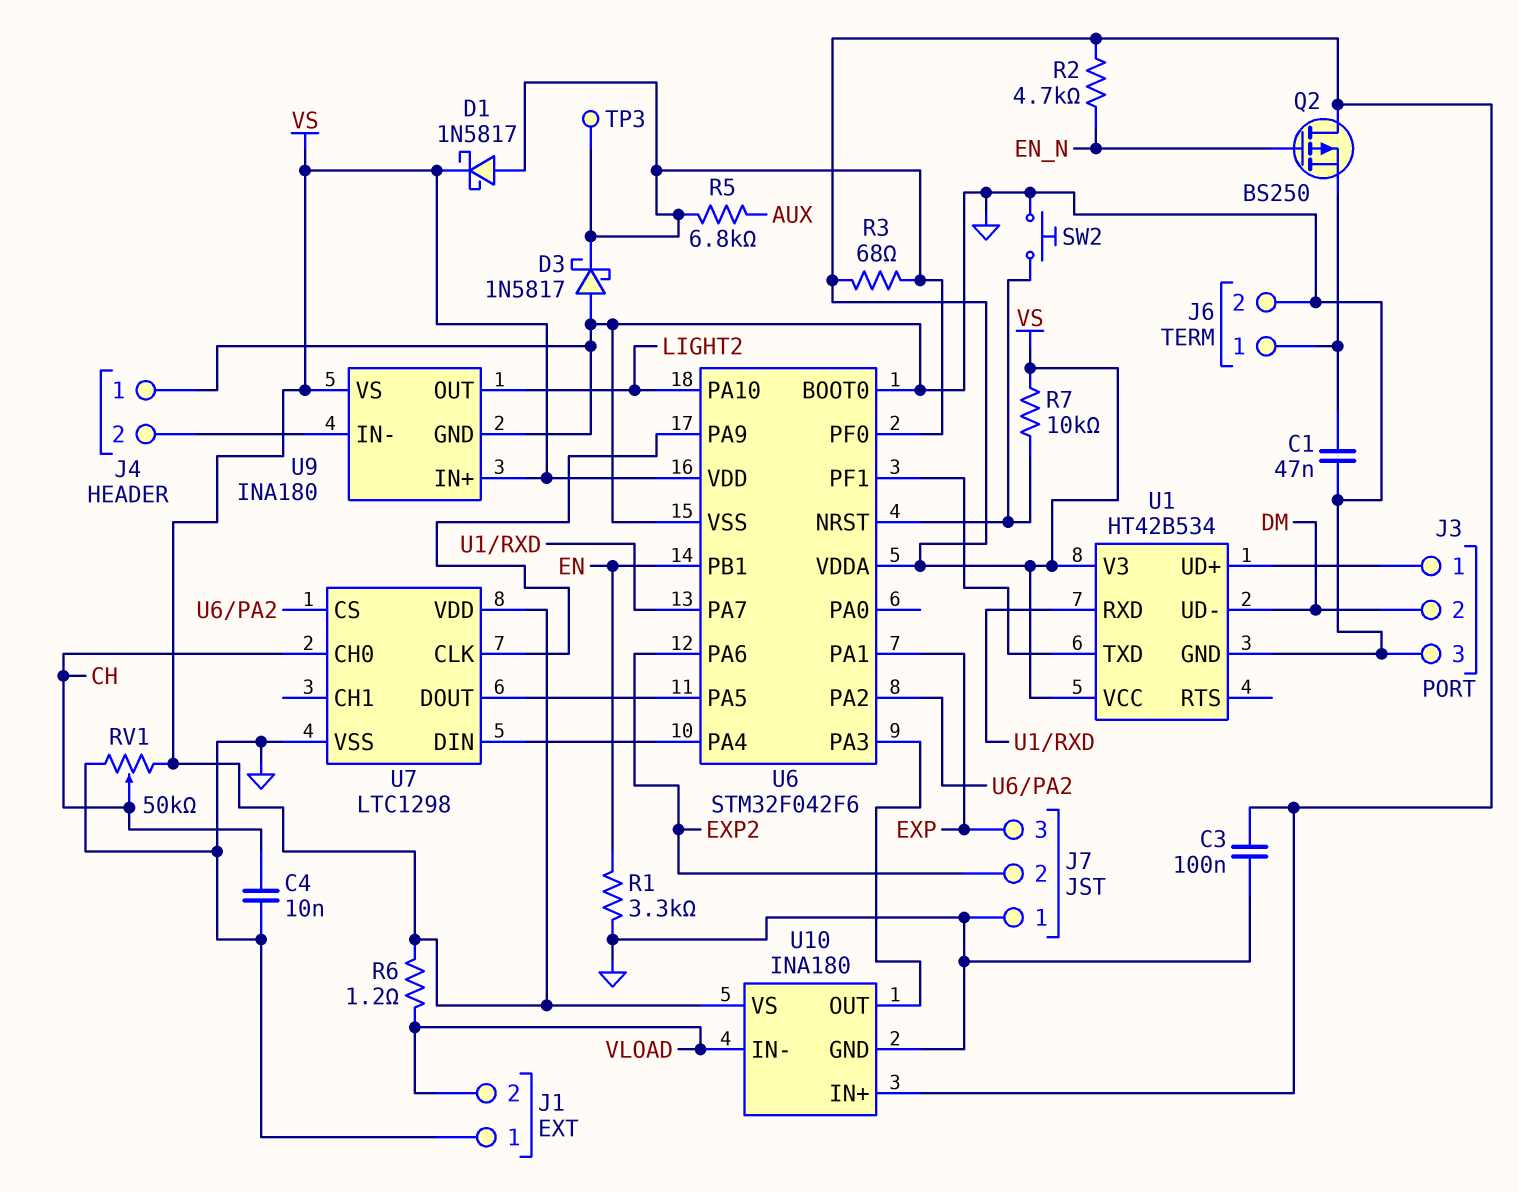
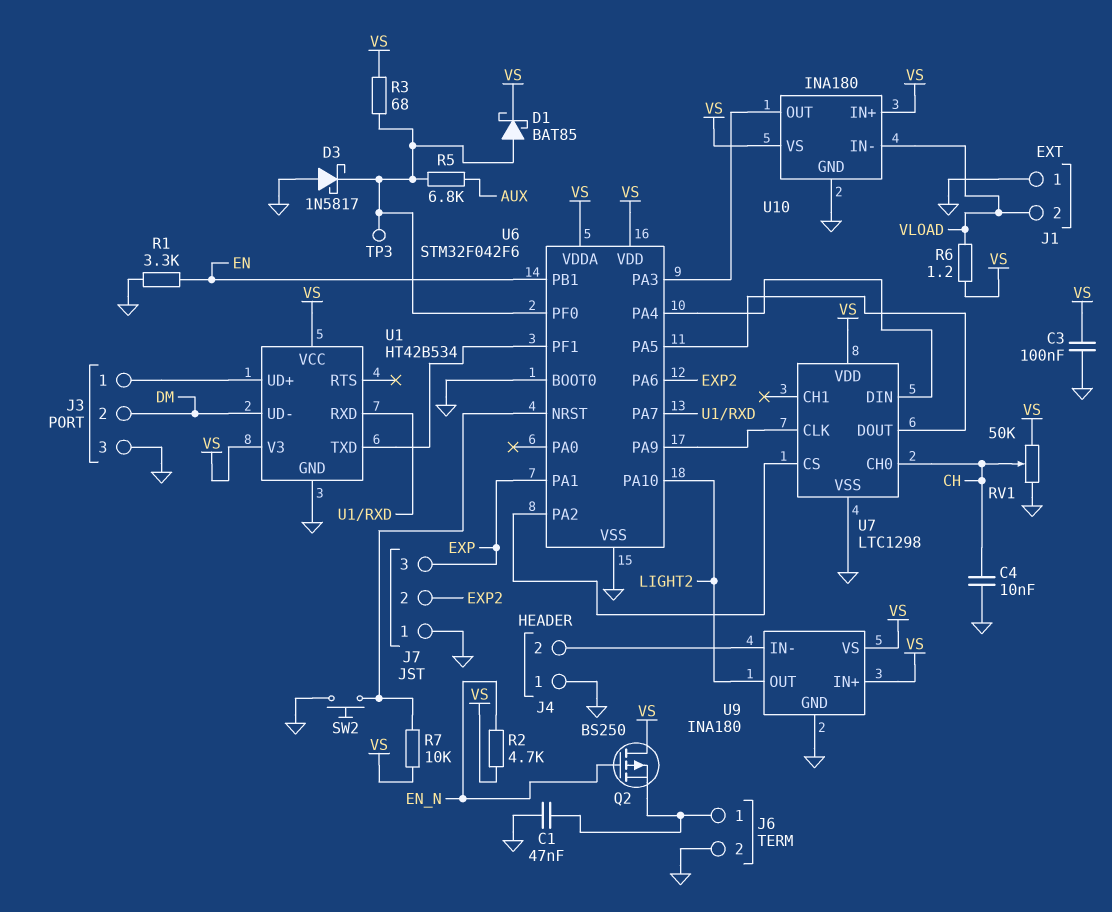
D1: schottky 1N5817 (A U6/PF0, K VS) -> schottky BAT85 (A U6/PF0, K VS)

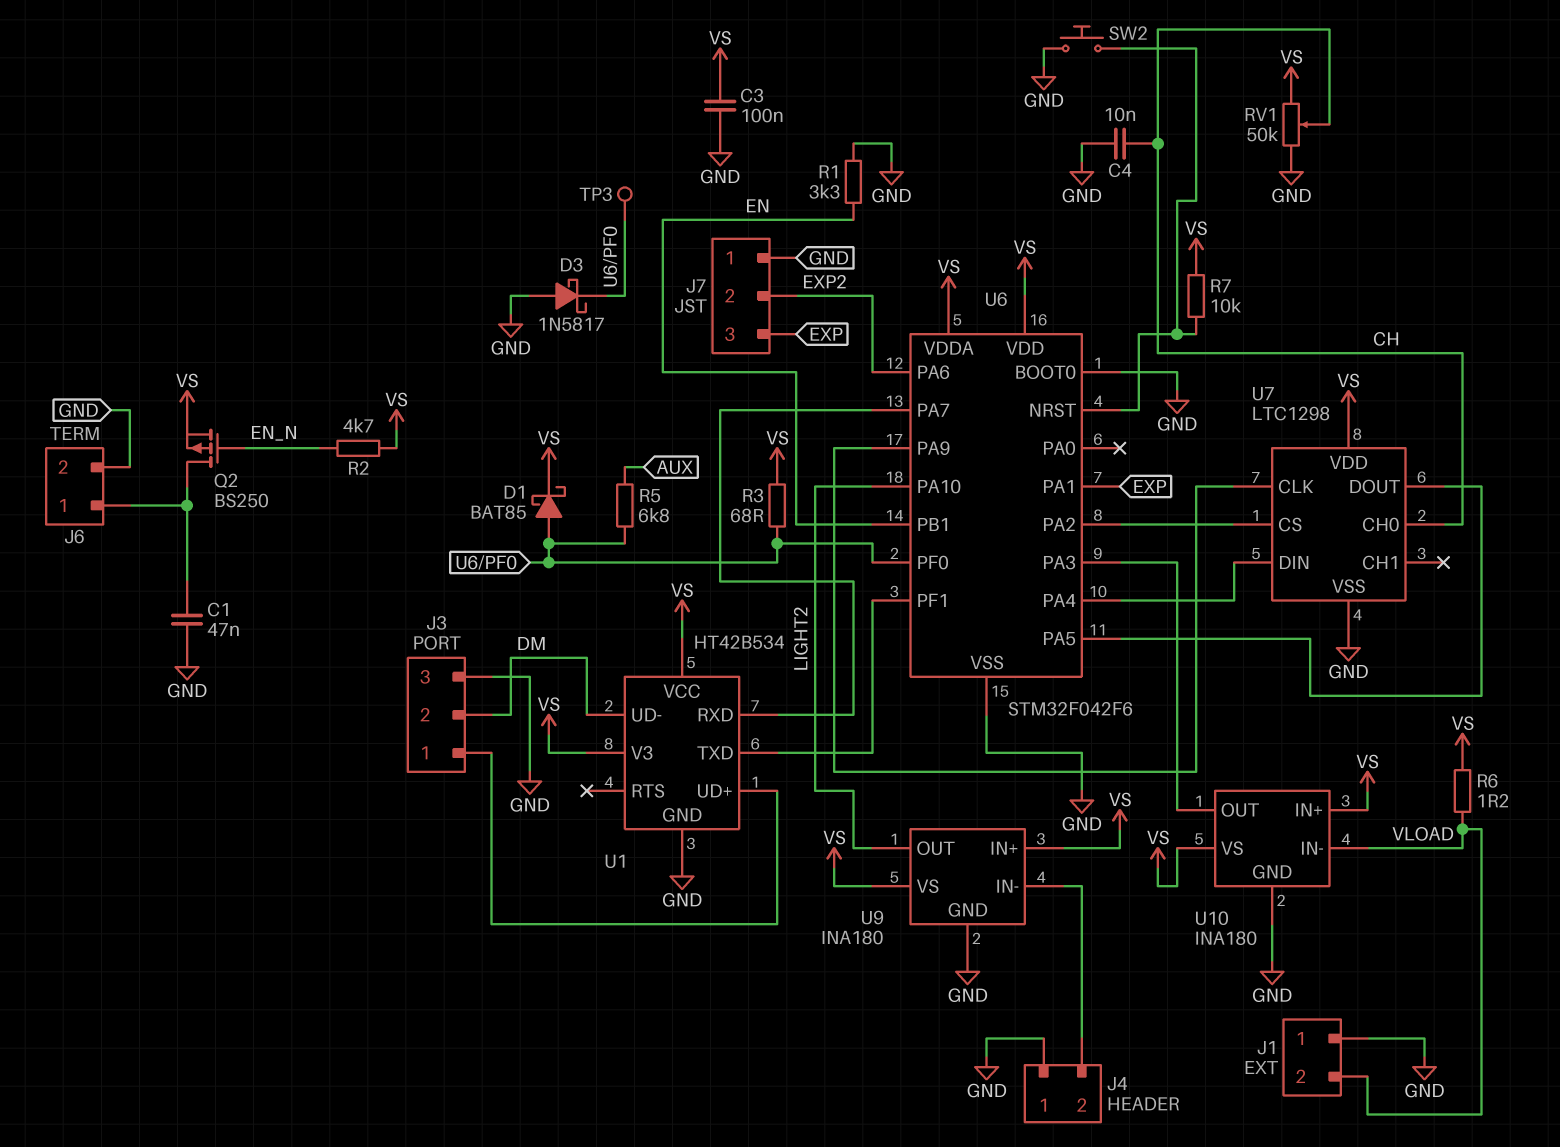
Q2: PMOS BS250 (G EN_N, D VS, S J6/1) -> PMOS BS250 (G EN_N, D J6/1, S VS)

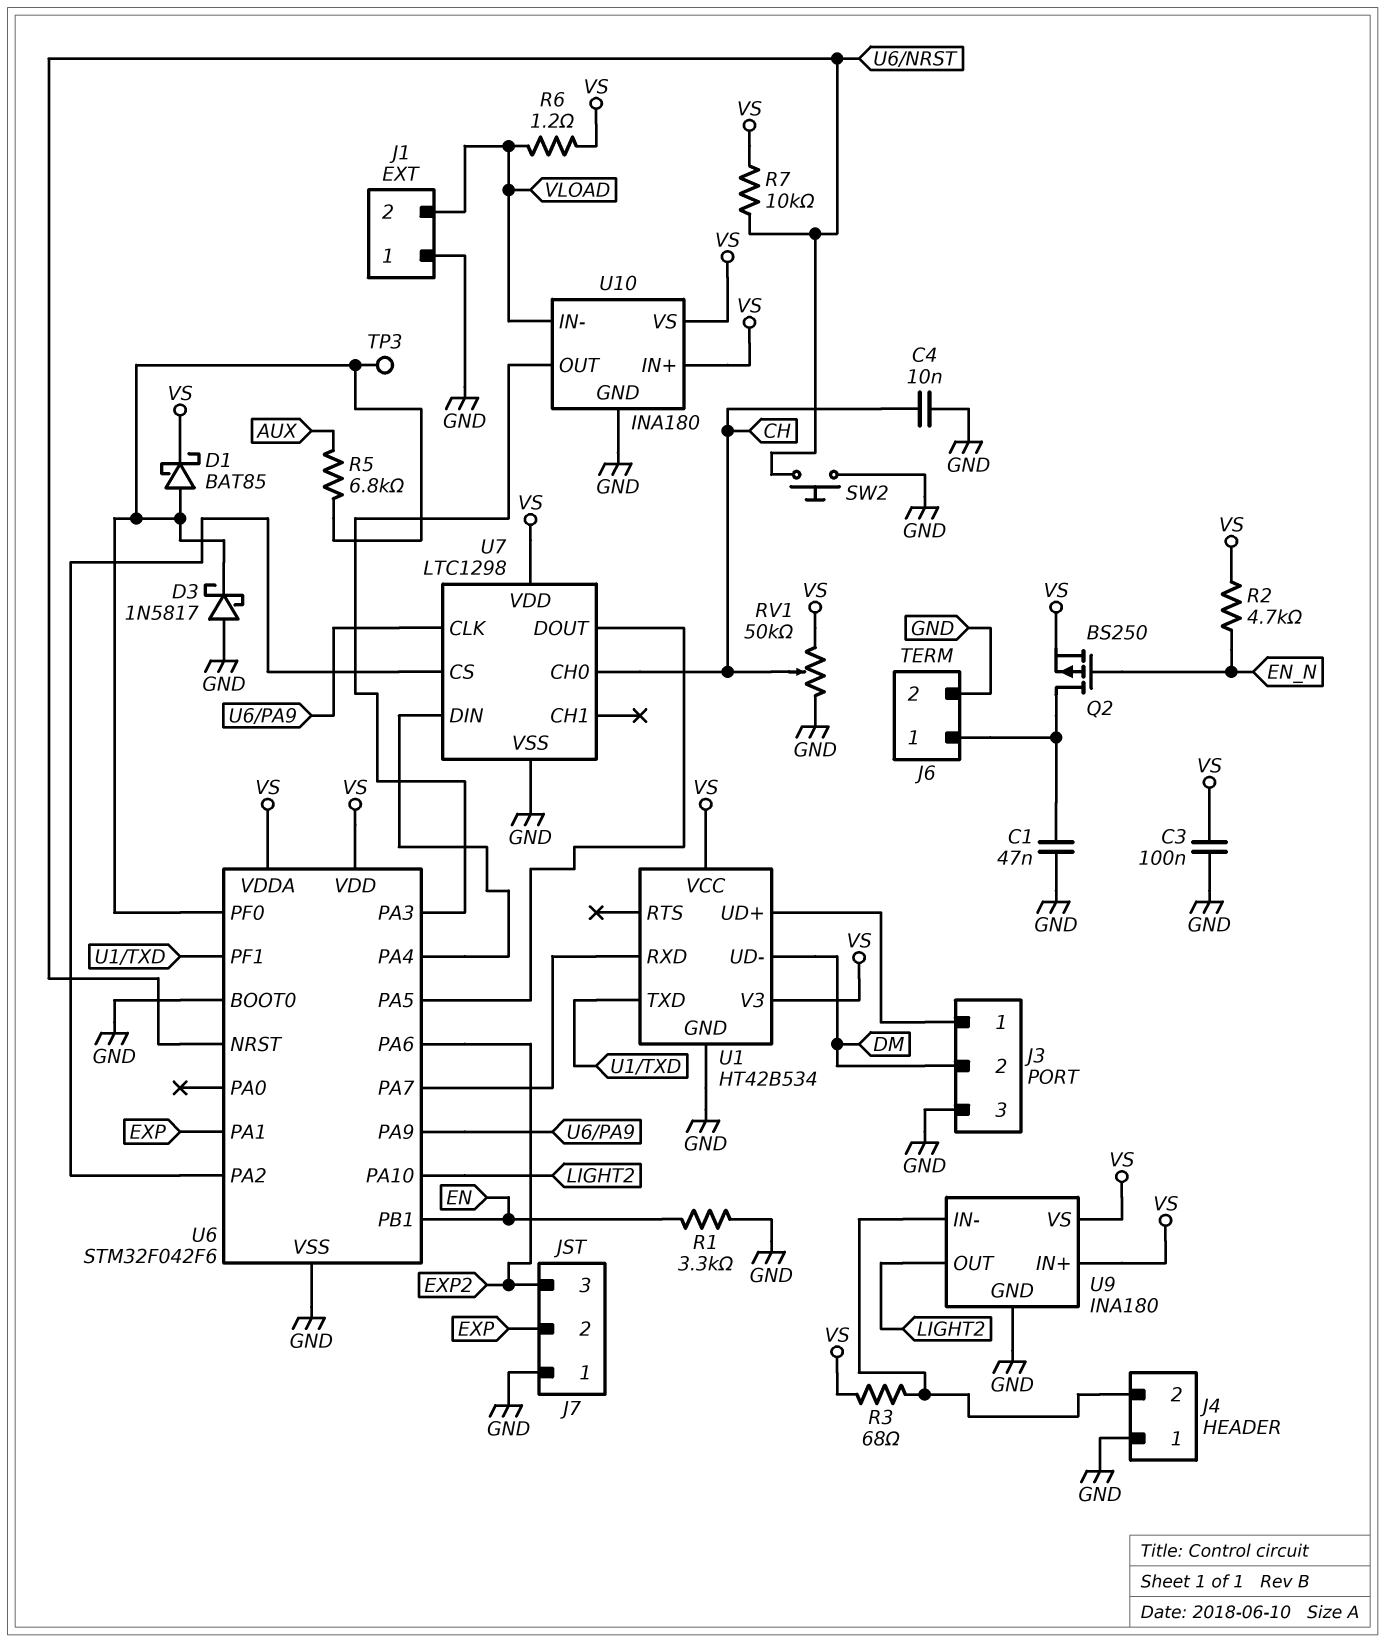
J7 pin 2: EXP2 -> EXP
J7 pin 3: EXP -> EXP2
R3: 68 (U6/PF0, VS) -> 68 (J4/2, VS)

